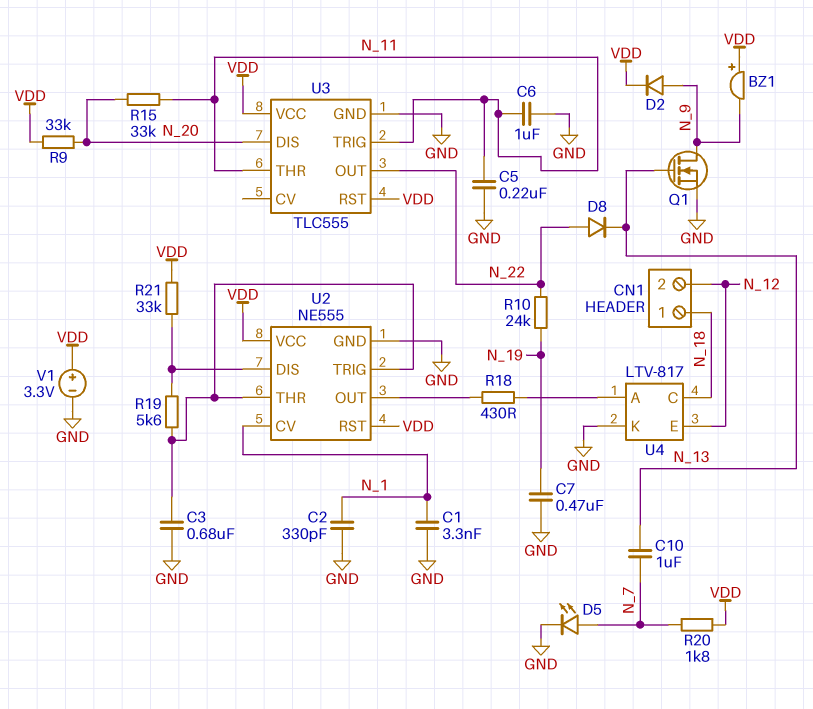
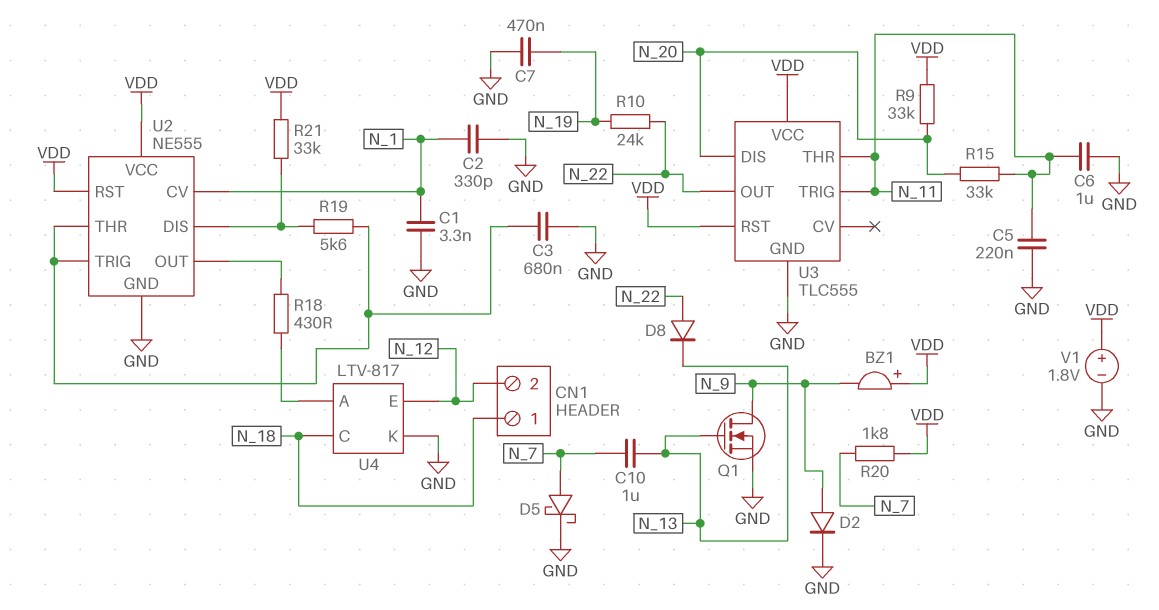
D2: diode (A N_9, K VDD) -> diode (A N_9, K GND)
D5: LED (A N_7, K GND) -> schottky (A N_7, K GND)
V1: 3.3V (plus VDD, minus GND) -> 1.8V (plus VDD, minus GND)

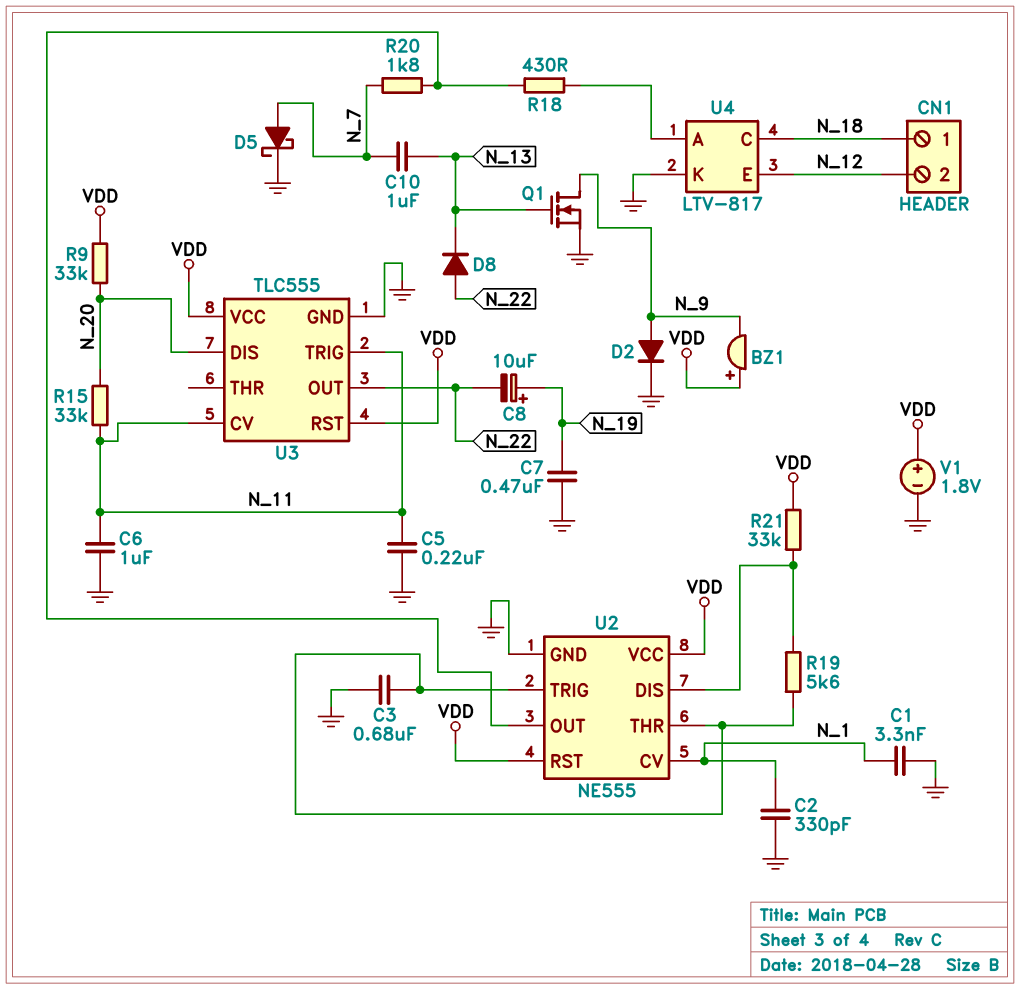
C8: none -> 10uF (plus N_19, minus N_22)
R10: 24k (N_19, N_22) -> none
R20: 1.8k (N_7, VDD) -> 1.8k (N_7, U2/OUT)
U3 pin CV: none -> N_11
U3 pin THR: N_11 -> none

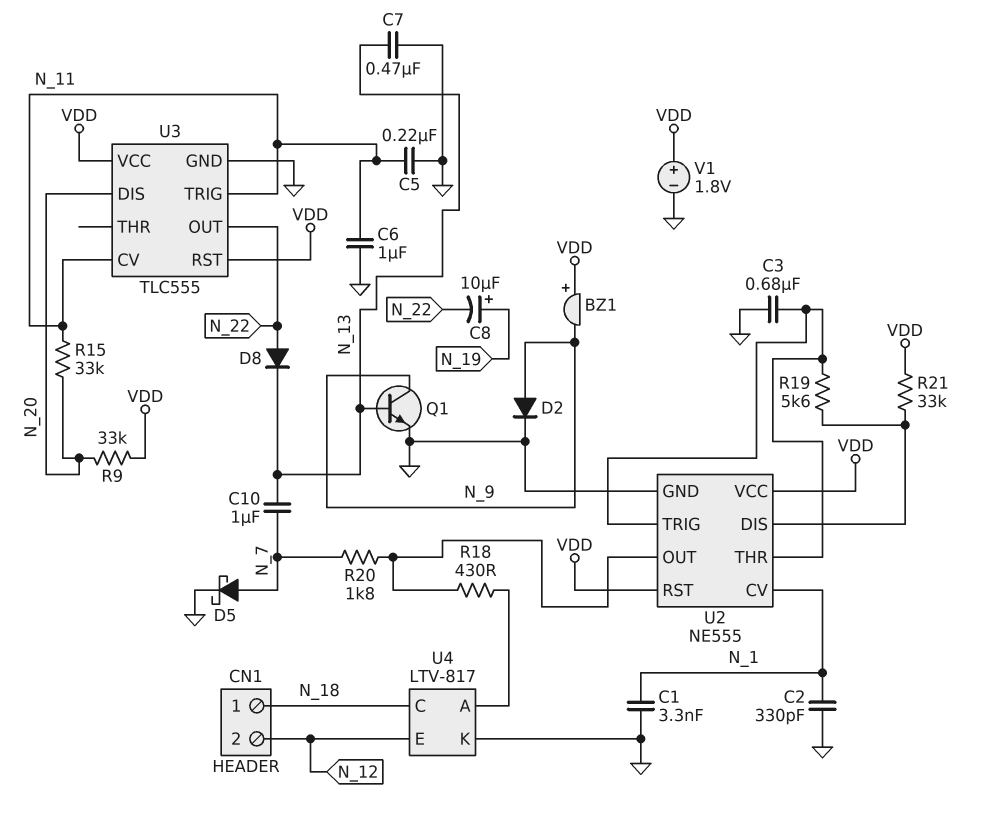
C7: 470nF (GND, N_19) -> 470nF (GND, N_13)
Q1: NMOS (G N_13, D N_9, S GND) -> NPN (B N_13, C N_9, E GND)

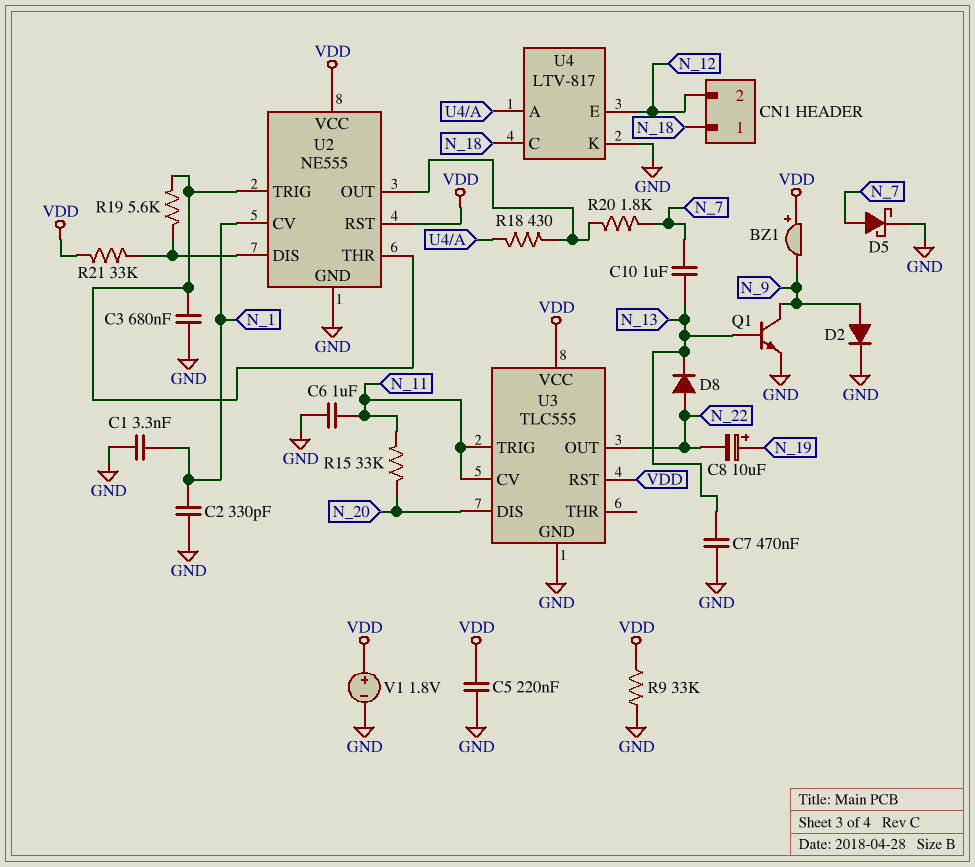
C5: 220nF (GND, N_11) -> 220nF (GND, VDD)
R9: 33k (N_20, VDD) -> 33k (GND, VDD)

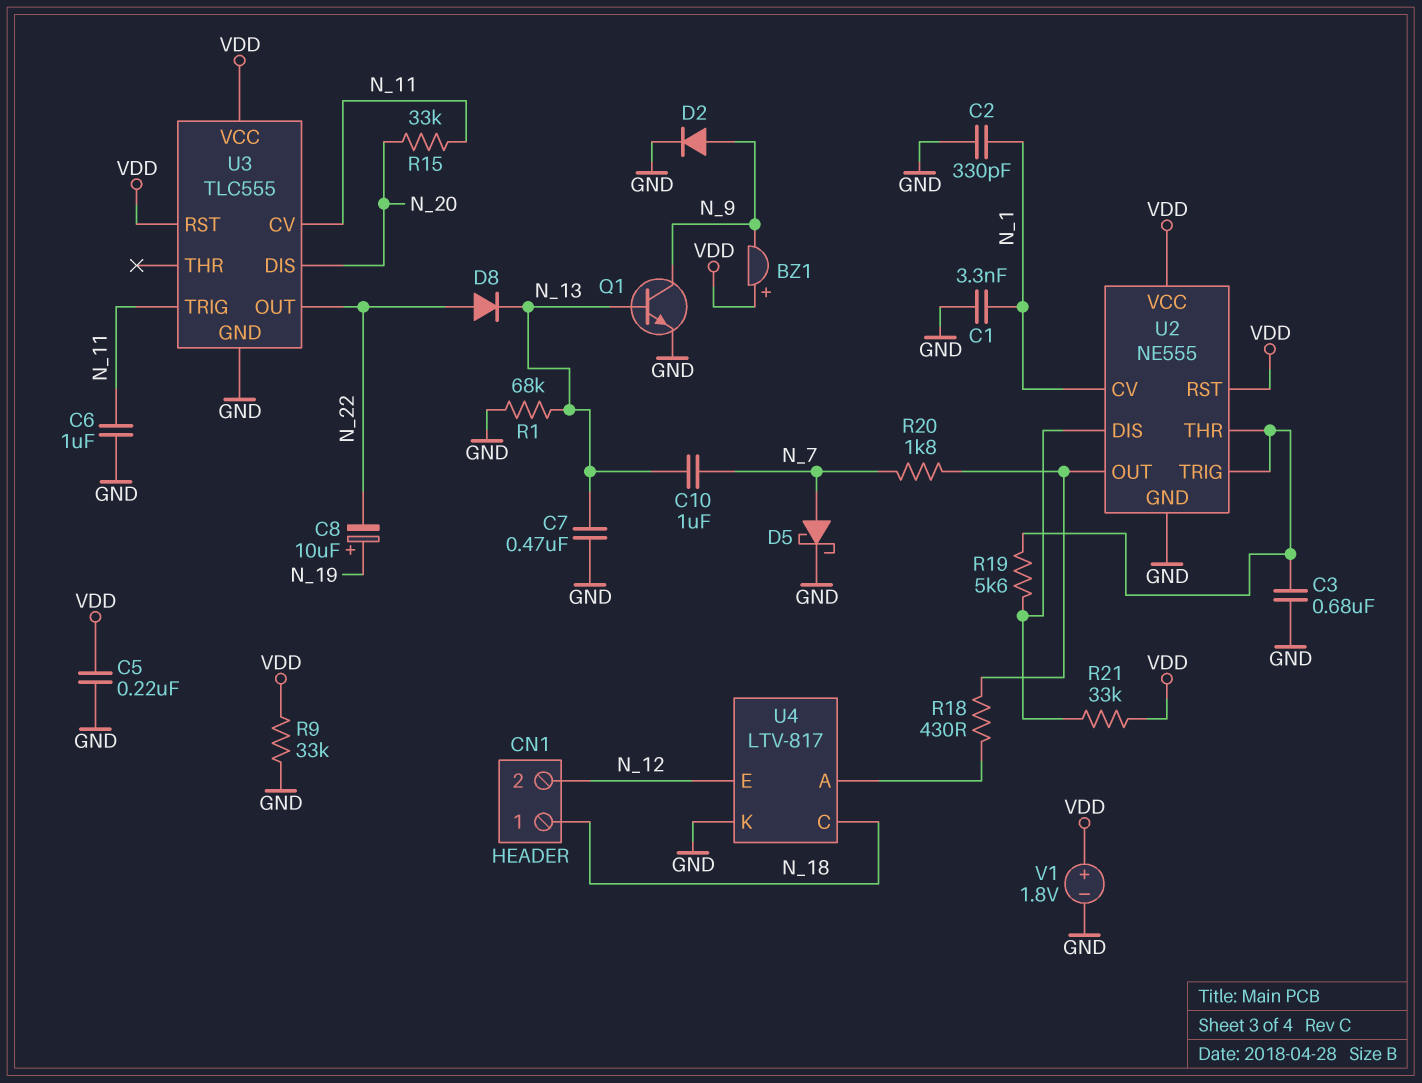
R1: none -> 68k (GND, N_13)

